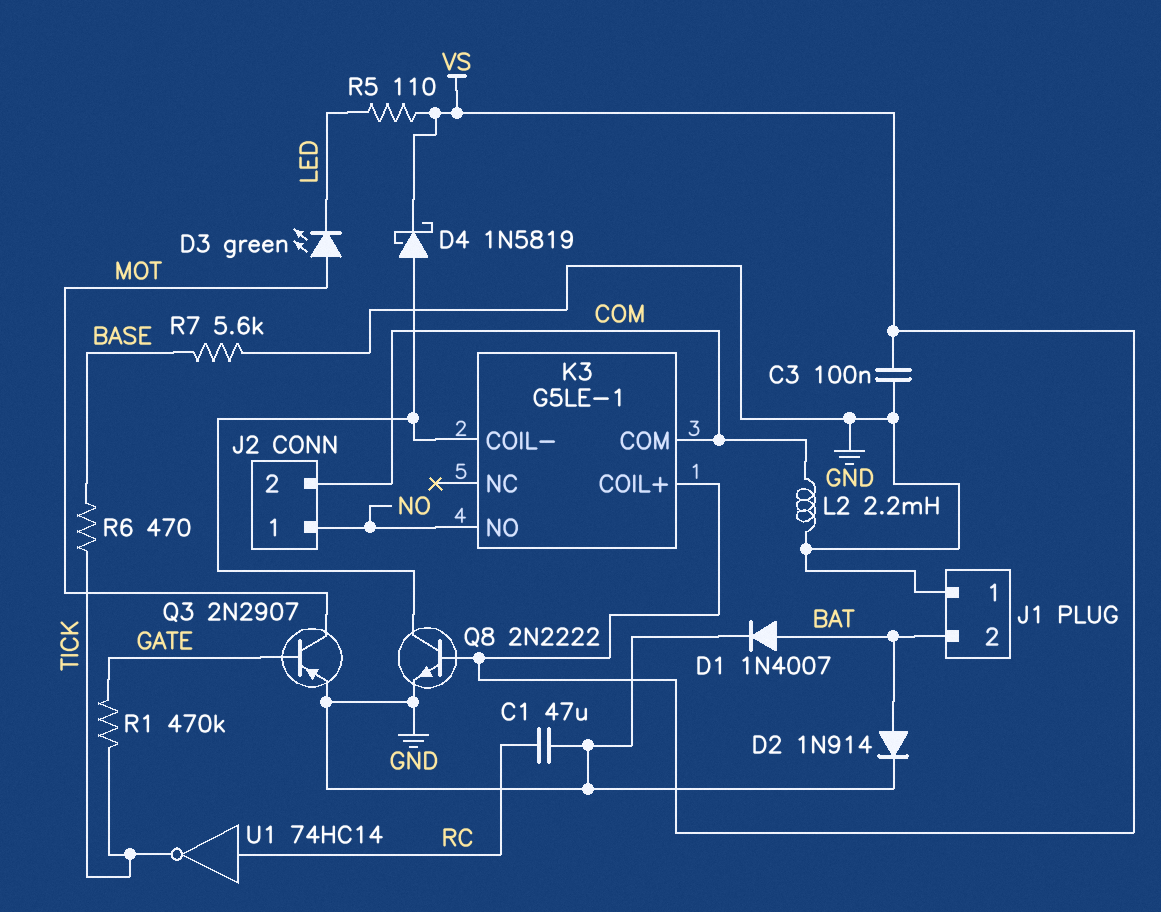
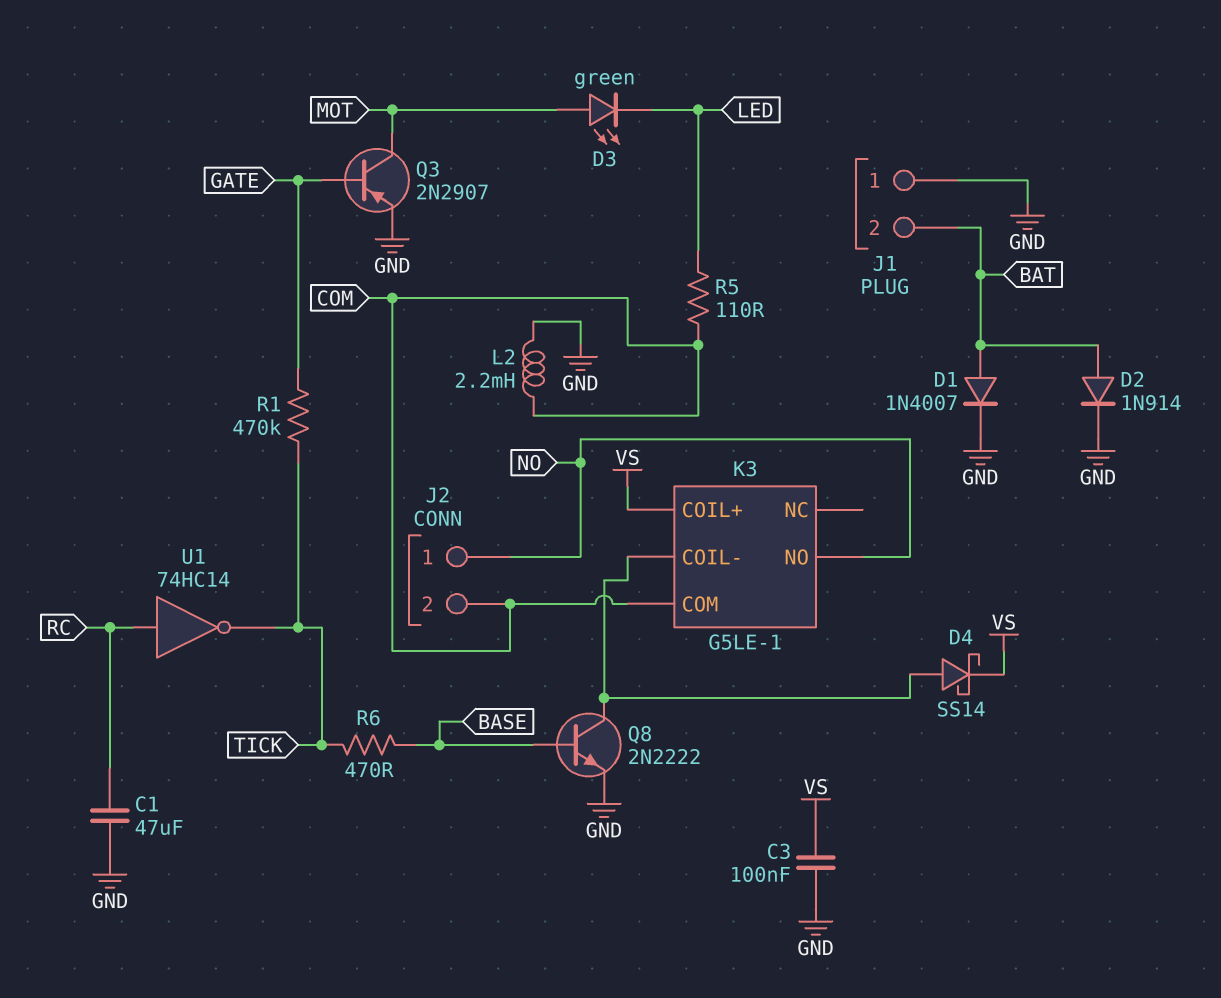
D4: schottky 1N5819 (A K3/COIL-, K VS) -> schottky SS14 (A K3/COIL-, K VS)
Q8: NPN 2N2222 (B VS, C K3/COIL-, E GND) -> NPN 2N2222 (B BASE, C K3/COIL-, E GND)
R5: 110 (LED, VS) -> 110 (COM, LED)
R7: 5.6k (BASE, GND) -> none

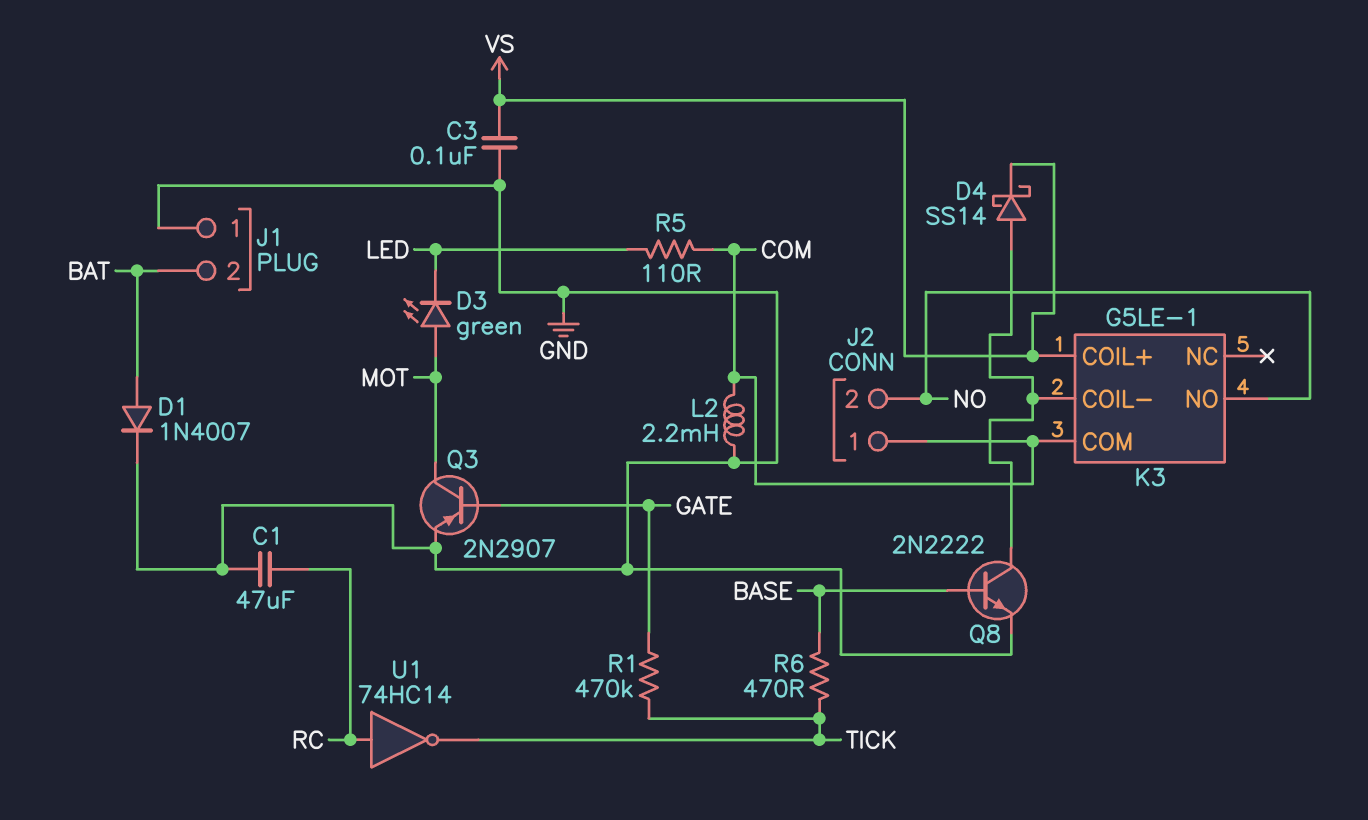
D2: diode 1N914 (A BAT, K GND) -> none
J2 pin 1: NO -> COM
J2 pin 2: COM -> NO

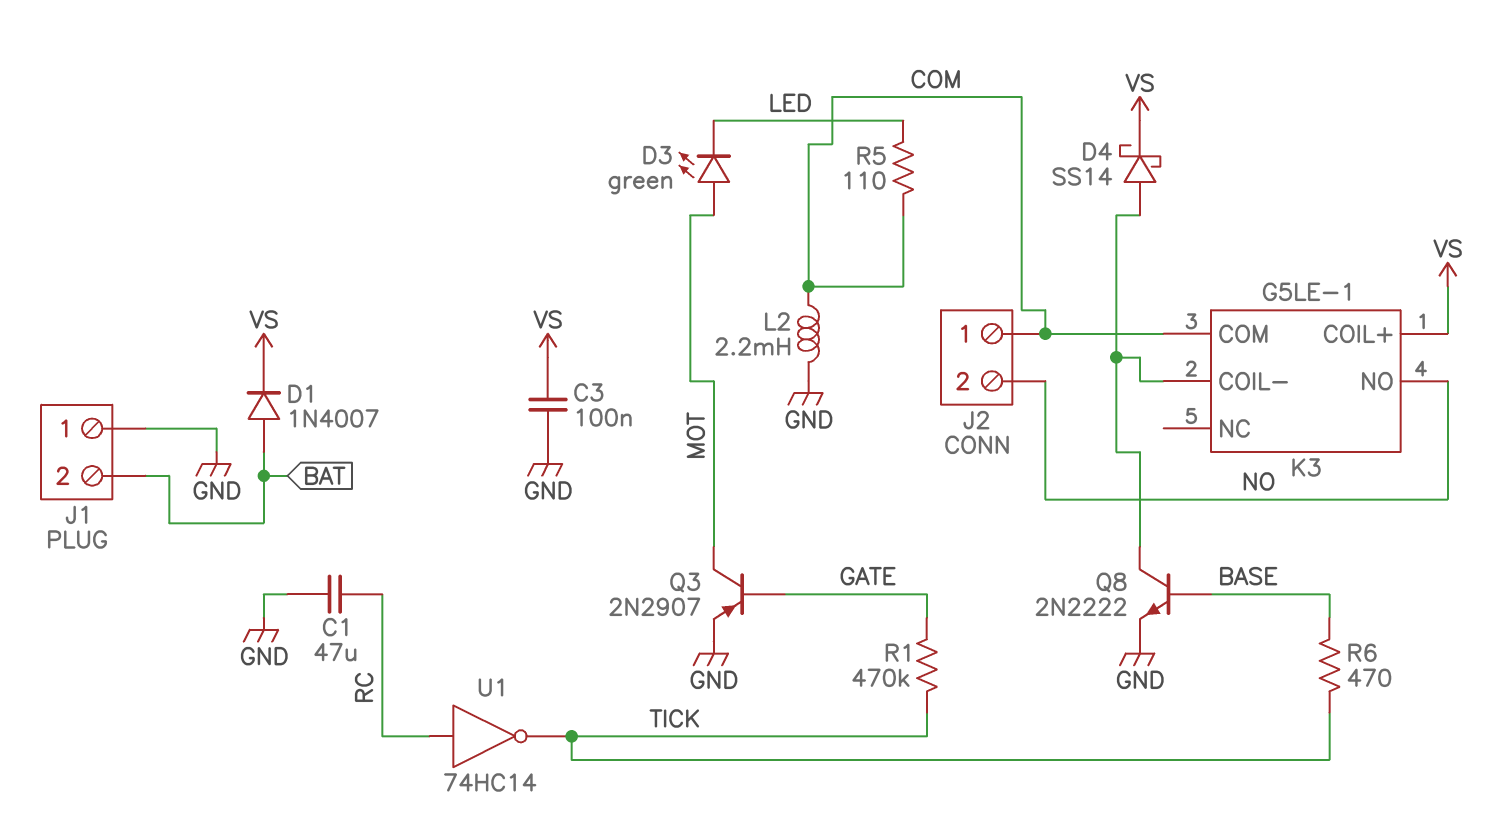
D1: diode 1N4007 (A BAT, K GND) -> diode 1N4007 (A BAT, K VS)

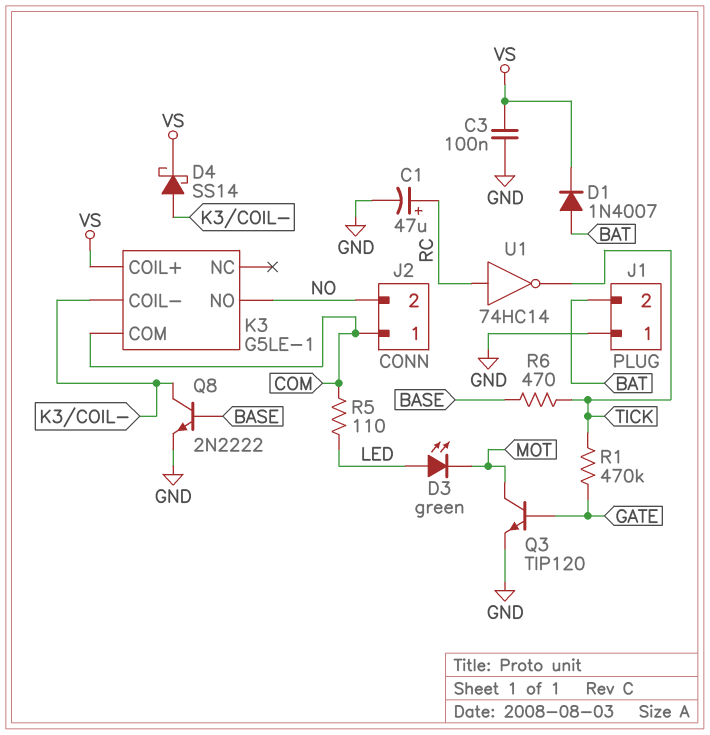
C1: 47uF (GND, RC) -> 47uF (plus RC, minus GND)
D3: LED green (A MOT, K LED) -> LED green (A LED, K MOT)
L2: 2.2mH (COM, GND) -> none
Q3: PNP 2N2907 (B GATE, C MOT, E GND) -> NPN TIP120 (B GATE, C MOT, E GND)

